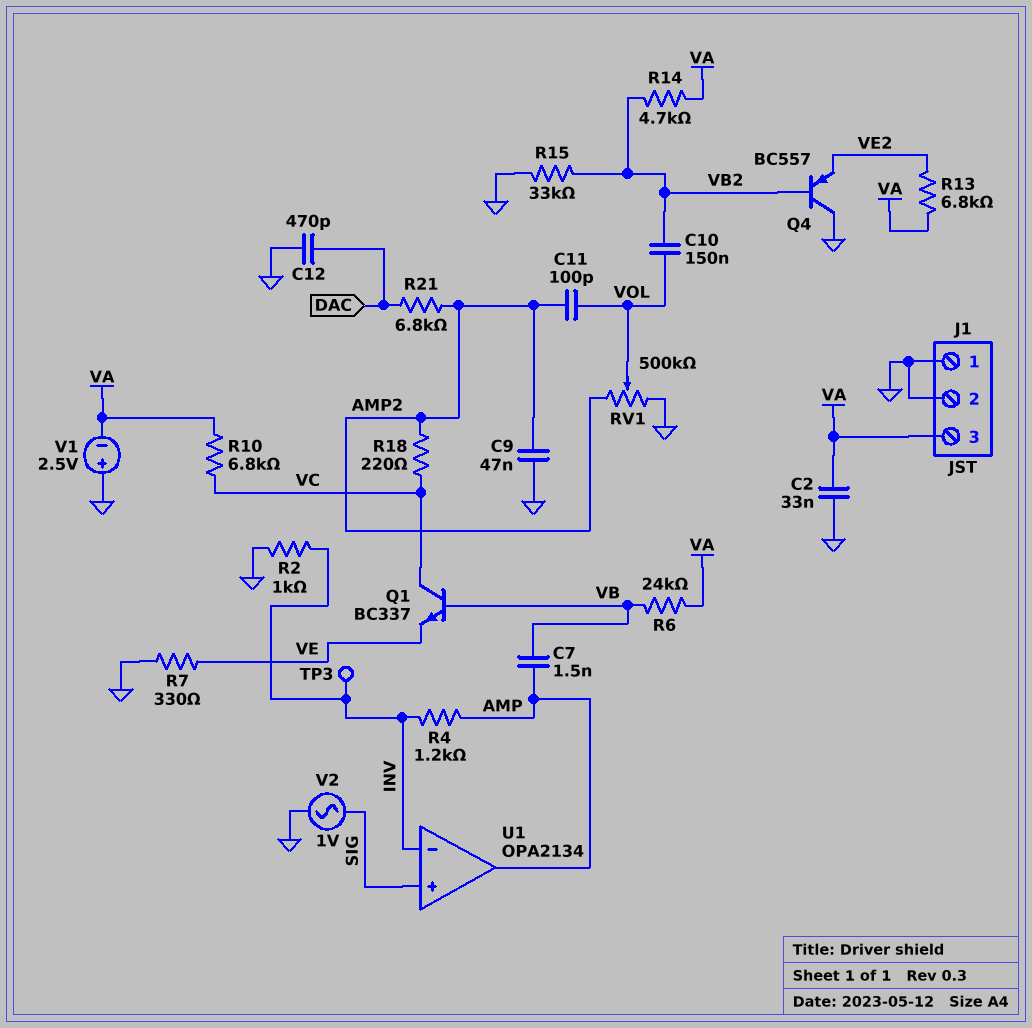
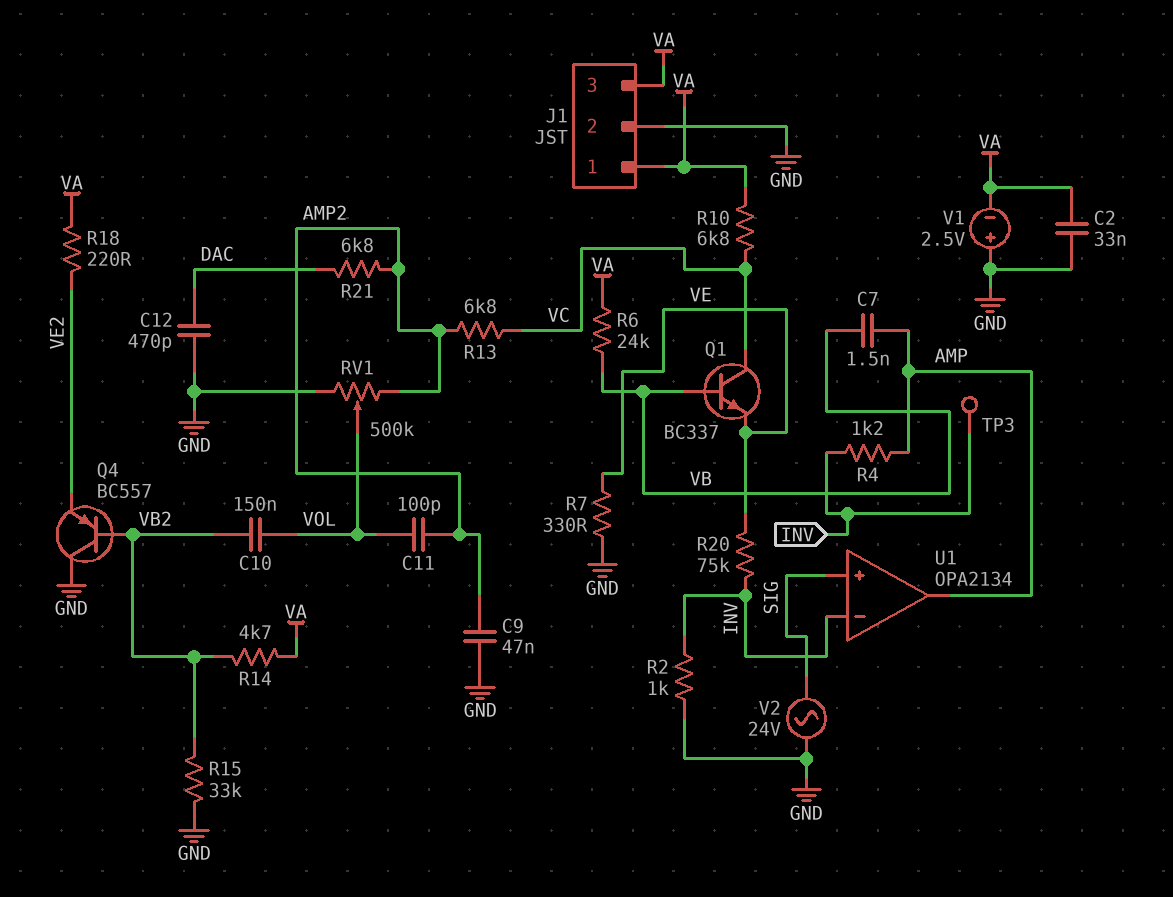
J1 pin 1: GND -> VA
R13: 6.8k (VA, VE2) -> 6.8k (AMP2, VC)
R18: 220 (AMP2, VC) -> 220 (VA, VE2)
R20: none -> 75k (INV, VE)
V2: AC 1V (GND, SIG) -> AC 24V (GND, SIG)

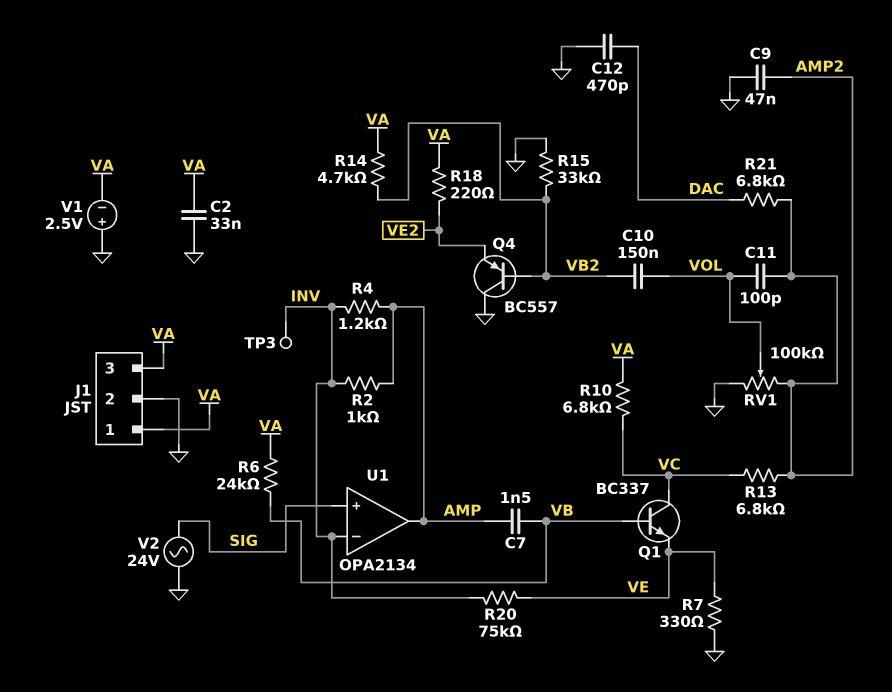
R2: 1k (GND, INV) -> 1k (AMP, INV)
RV1: 500k (AMP2, GND, wiper VOL) -> 100k (AMP2, GND, wiper VOL)

